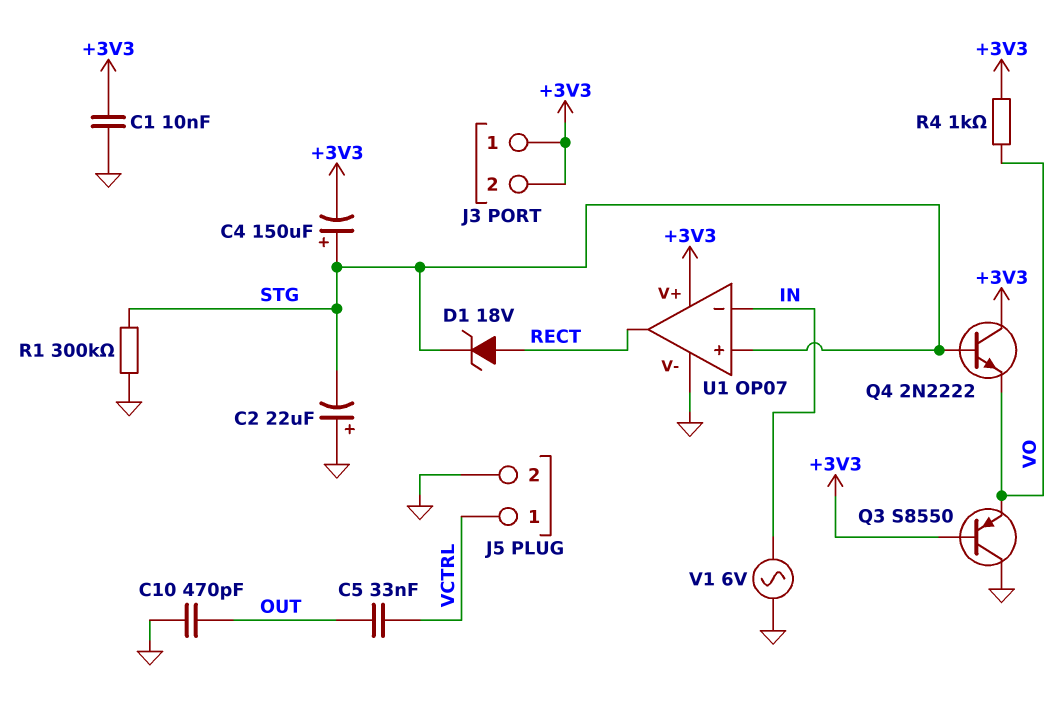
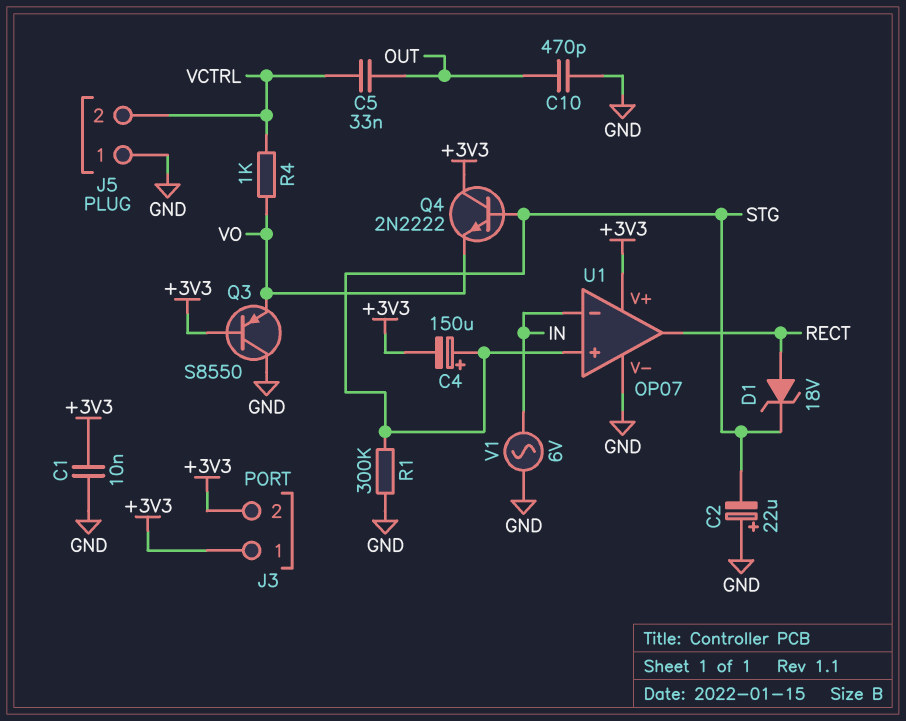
J5 pin 1: VCTRL -> GND
J5 pin 2: GND -> VCTRL
R4: 1k (+3V3, VO) -> 1k (VCTRL, VO)

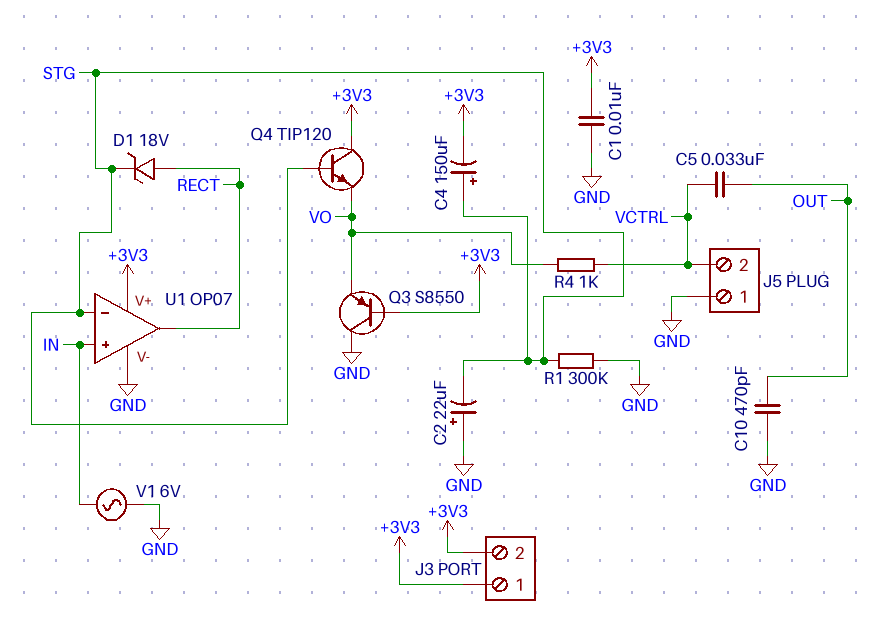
Q4: NPN 2N2222 (B STG, C +3V3, E VO) -> NPN TIP120 (B STG, C +3V3, E VO)
U1 pin in+: STG -> IN
U1 pin in-: IN -> STG

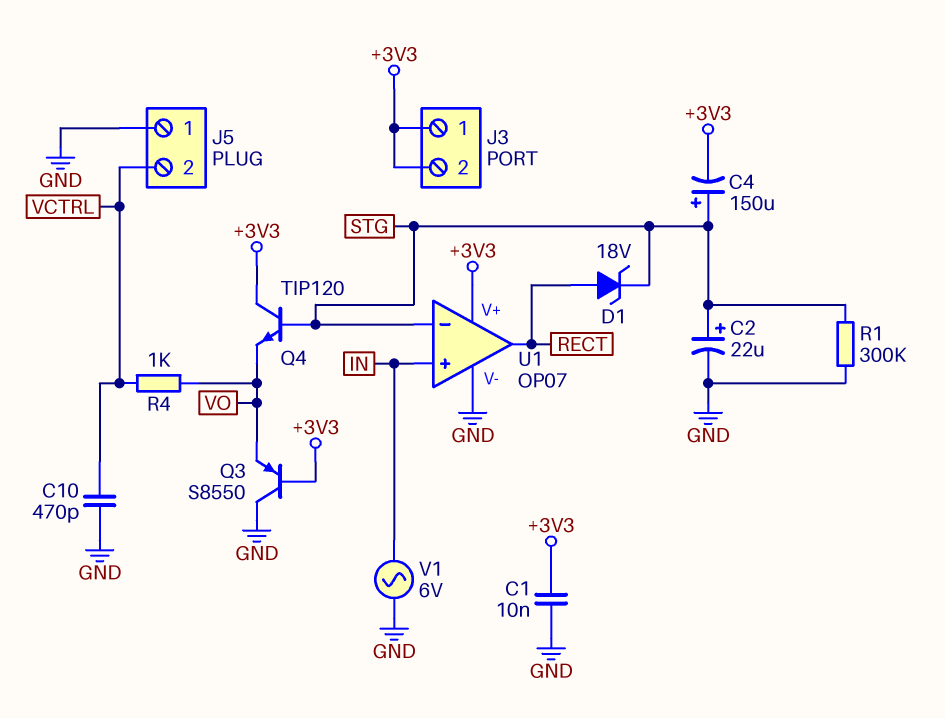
C2: 22uF (plus GND, minus STG) -> 22uF (plus STG, minus GND)
C5: 33nF (OUT, VCTRL) -> none
C10: 470pF (GND, OUT) -> 470pF (GND, VCTRL)

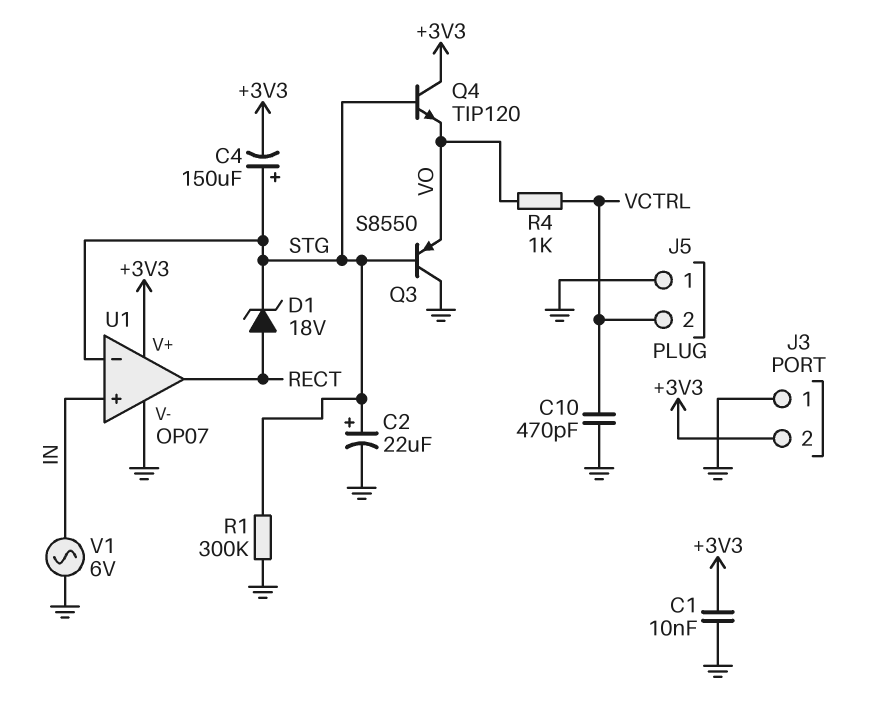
J3 pin 1: +3V3 -> GND
Q3: PNP S8550 (B +3V3, C GND, E VO) -> PNP S8550 (B STG, C GND, E VO)

